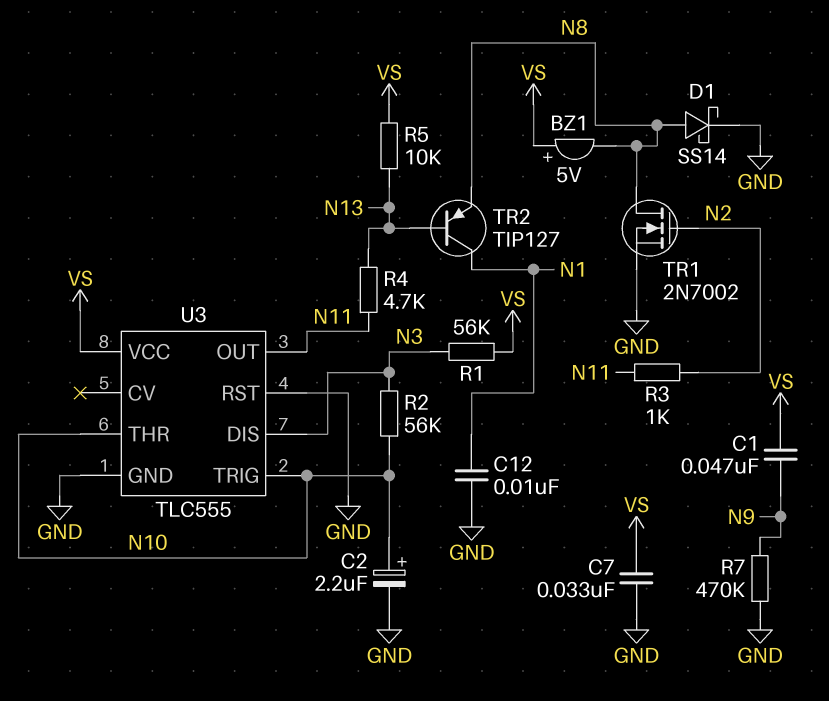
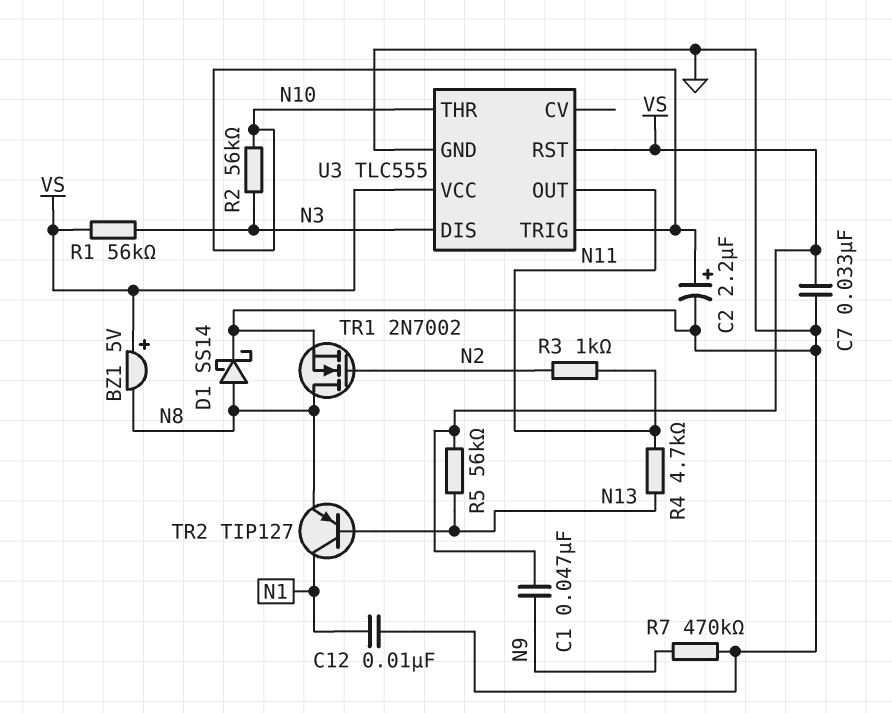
R5: 10k (N13, VS) -> 56k (N13, VS)
U3 pin RST: GND -> VS

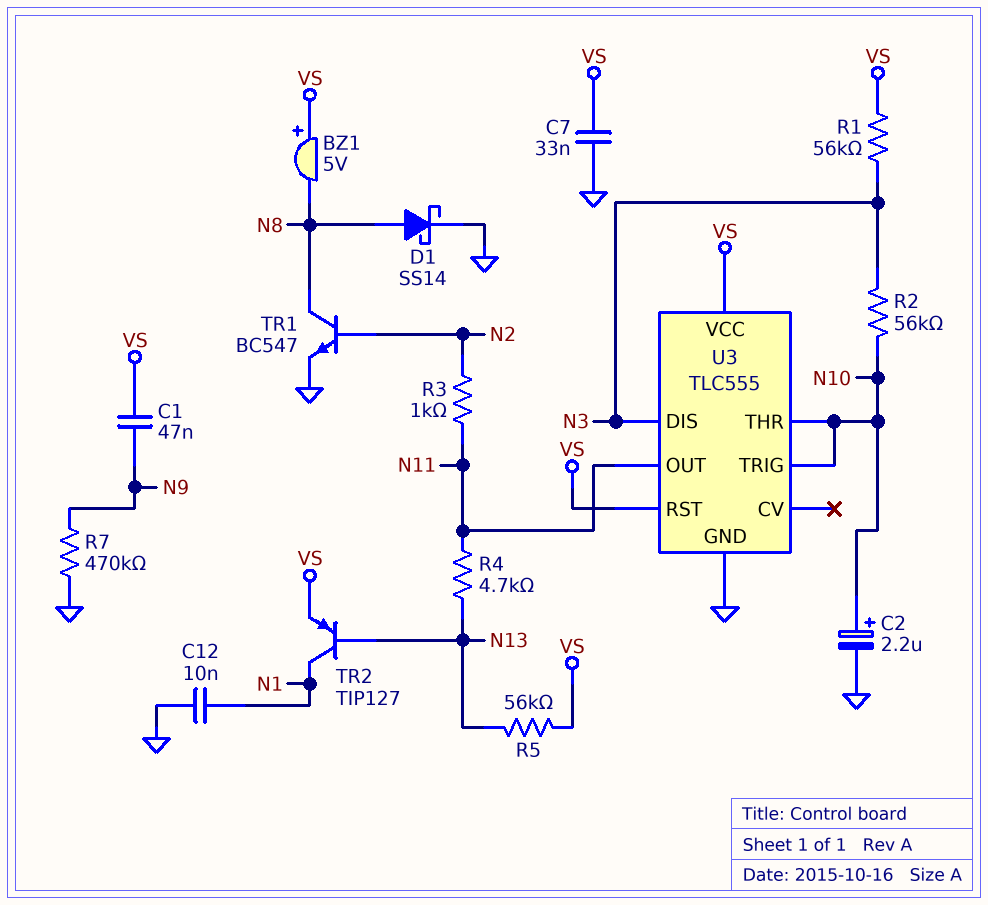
TR1: NMOS 2N7002 (G N2, D N8, S GND) -> NPN BC547 (B N2, C N8, E GND)
TR2: PNP TIP127 (B N13, C N1, E N8) -> PNP TIP127 (B N13, C N1, E VS)

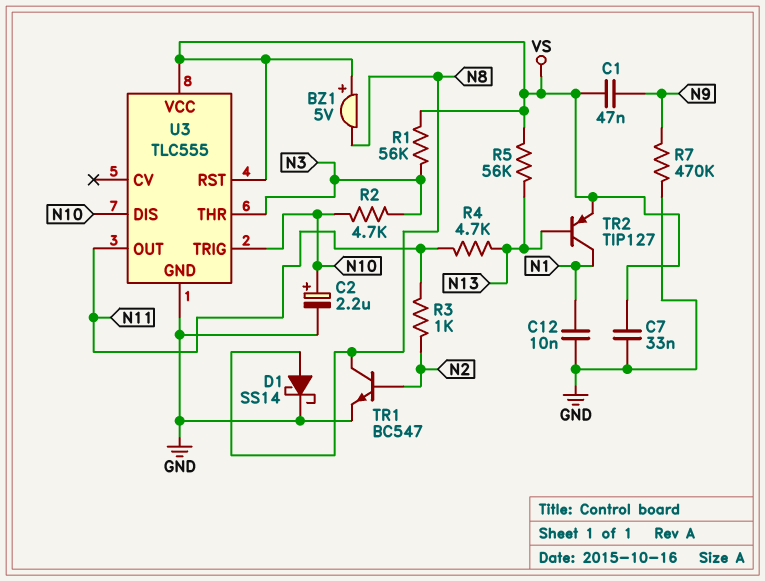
R2: 56k (N3, N10) -> 4.7k (N3, N10)
U3 pin DIS: N3 -> N10
U3 pin THR: N10 -> N3

